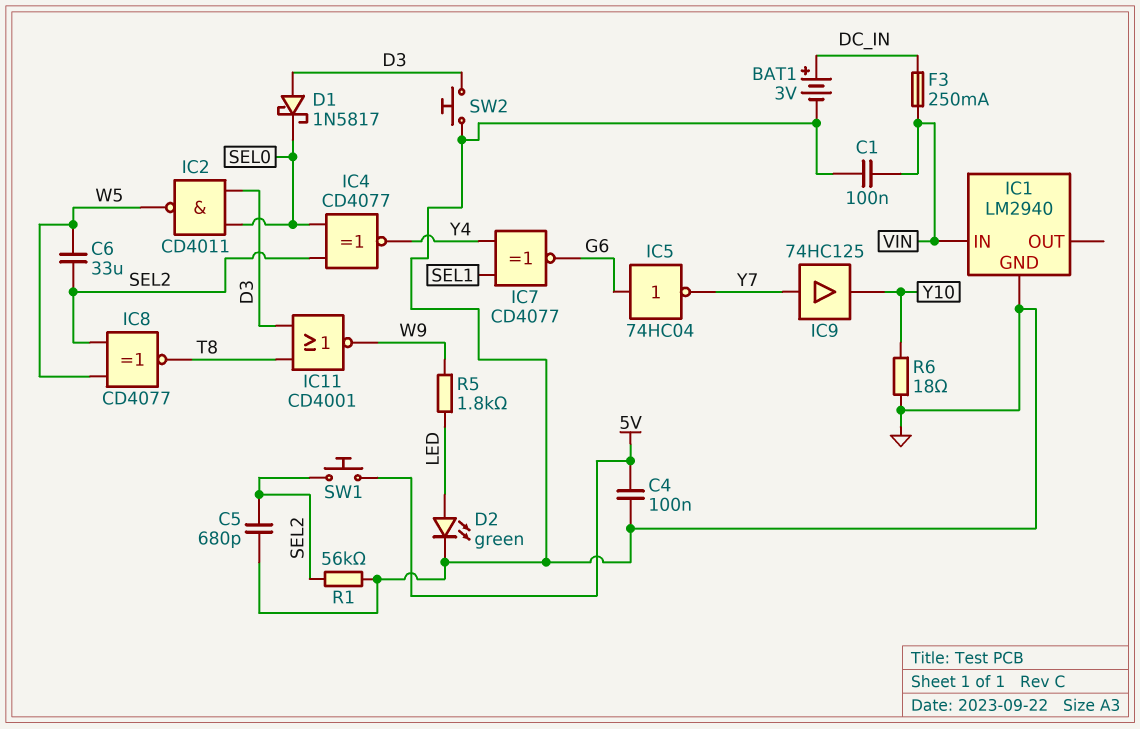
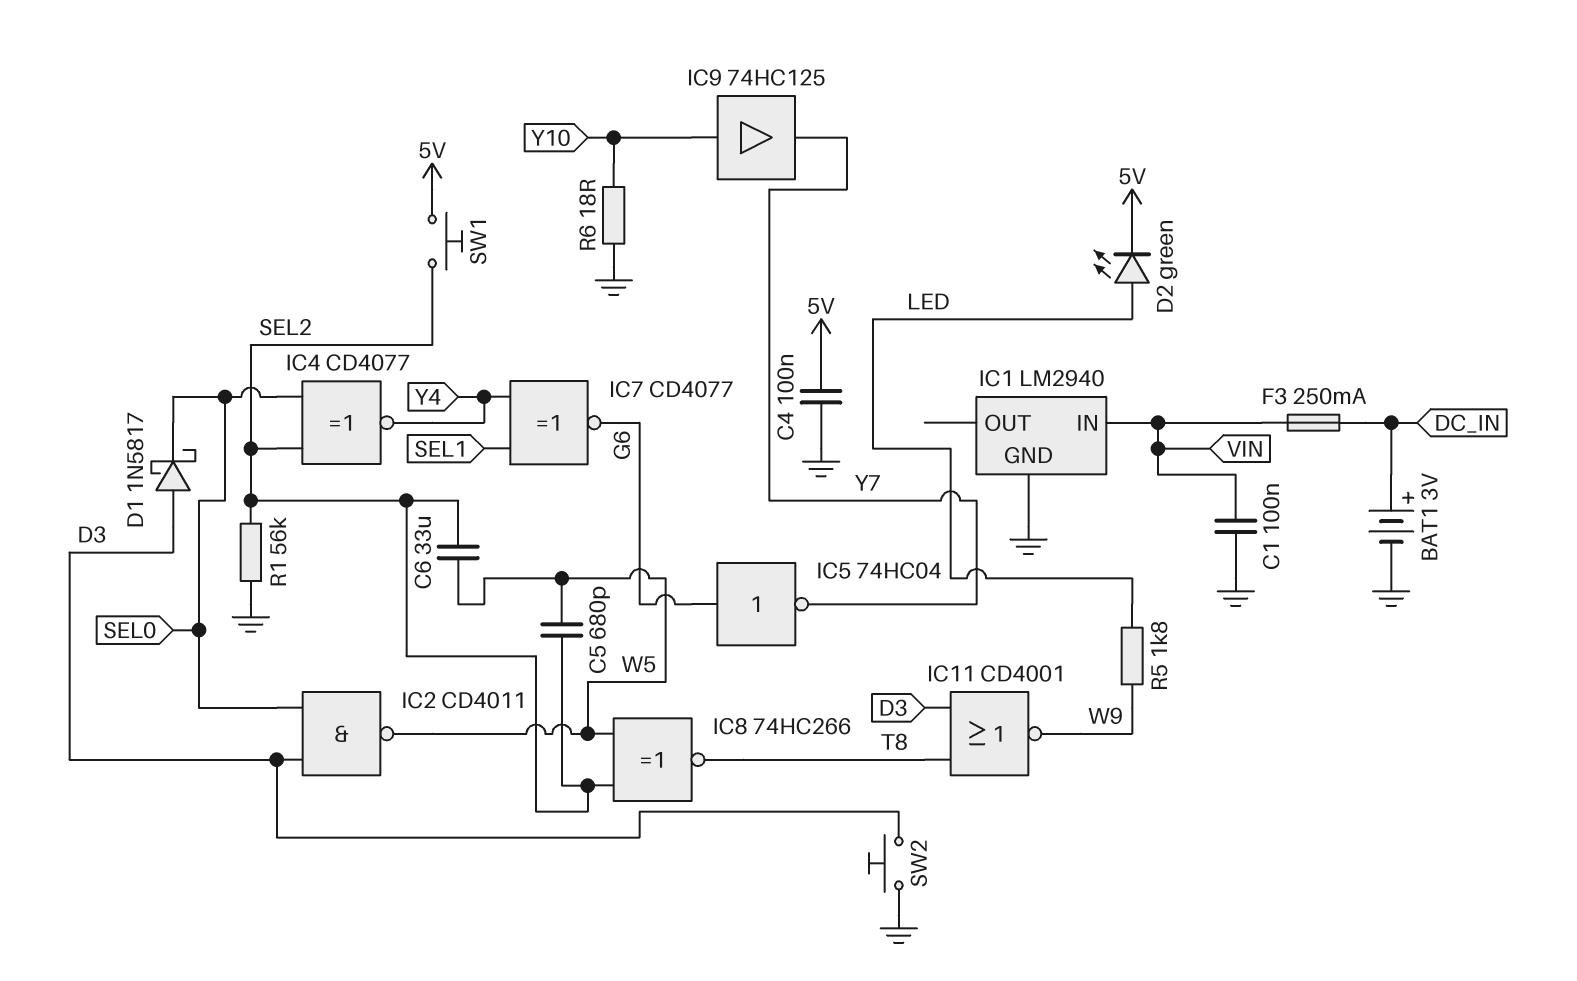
C5: 680pF (GND, SEL2) -> 680pF (SEL2, W5)
D2: LED green (A LED, K GND) -> LED green (A LED, K 5V)
IC8: XNOR CD4077 (in SEL2, in W5, out T8) -> XNOR 74HC266 (in SEL2, in W5, out T8)
IC9: buffer 74HC125 (in Y7, out Y10) -> buffer 74HC125 (in Y10, out Y7)

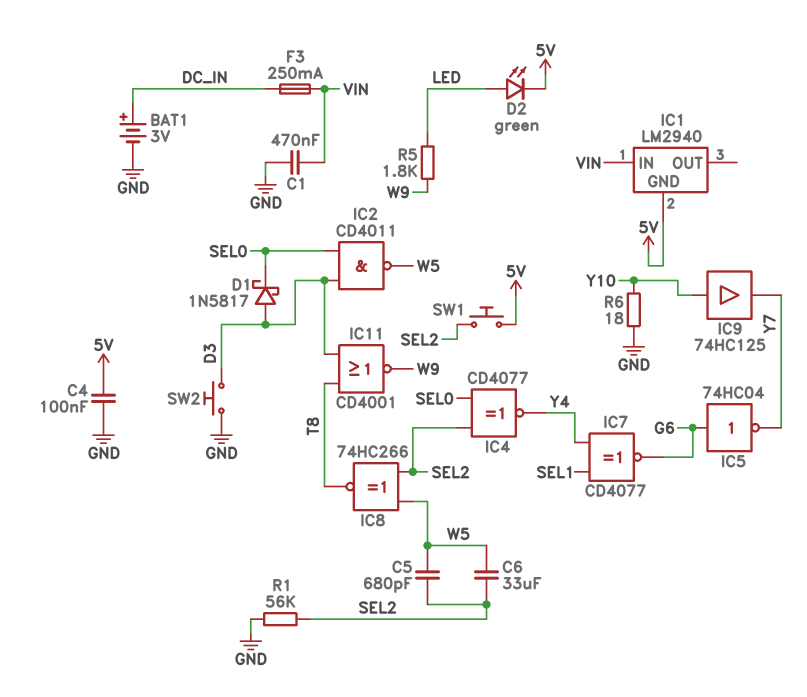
C1: 100nF (GND, VIN) -> 470nF (GND, VIN)
IC1 pin GND: GND -> 5V

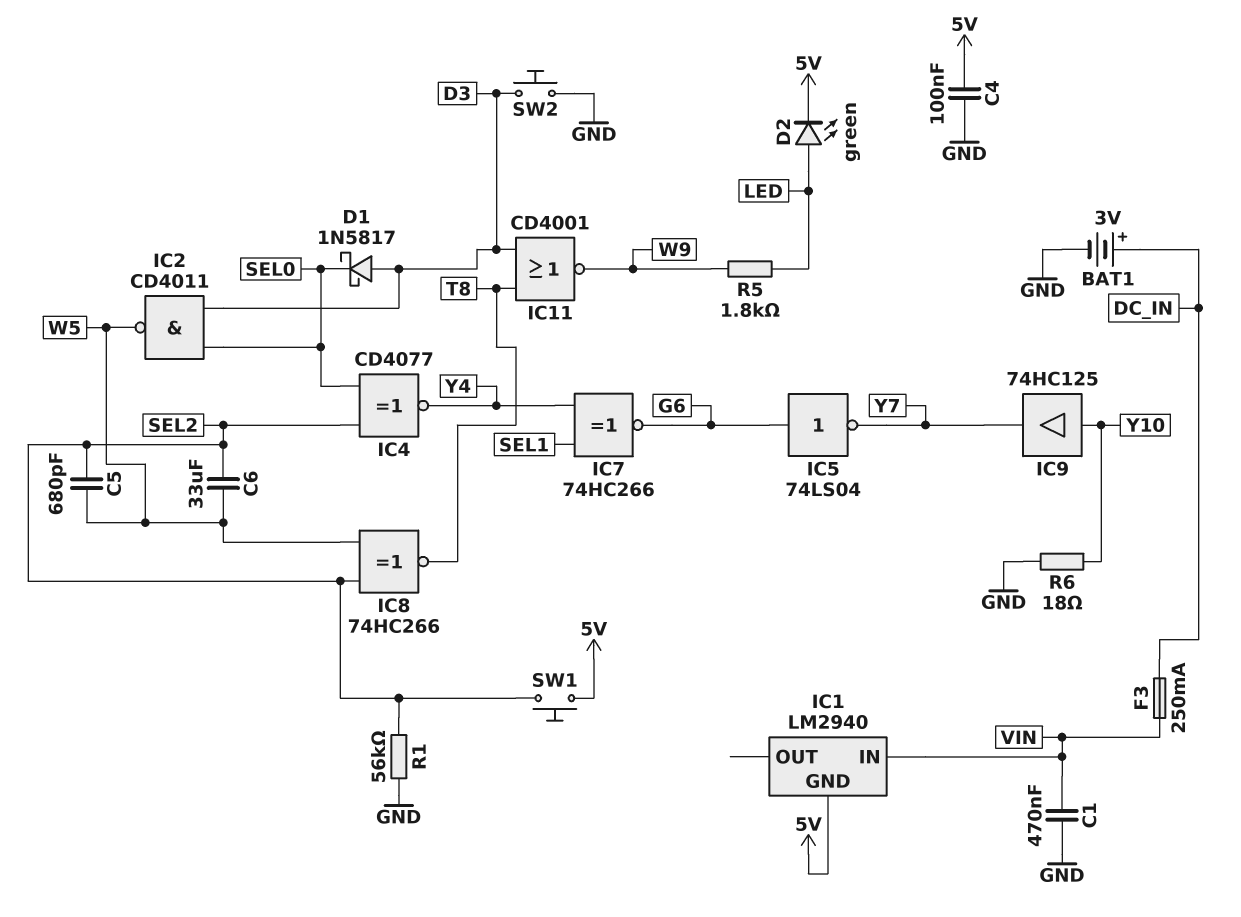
IC5: NOT 74HC04 (in G6, out Y7) -> NOT 74LS04 (in G6, out Y7)
IC7: XNOR CD4077 (in SEL1, in Y4, out G6) -> XNOR 74HC266 (in SEL1, in Y4, out G6)

